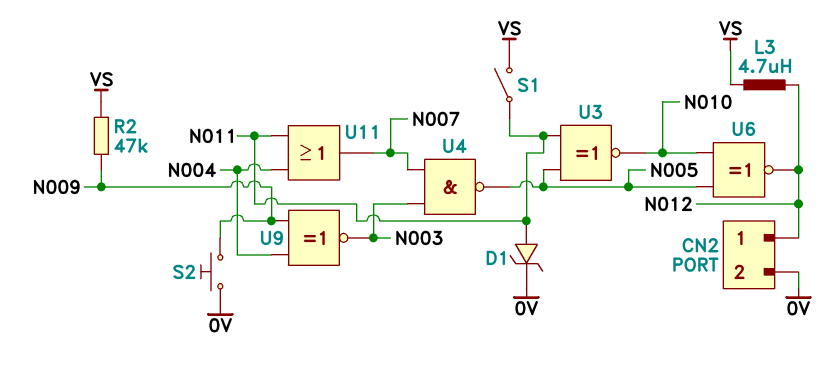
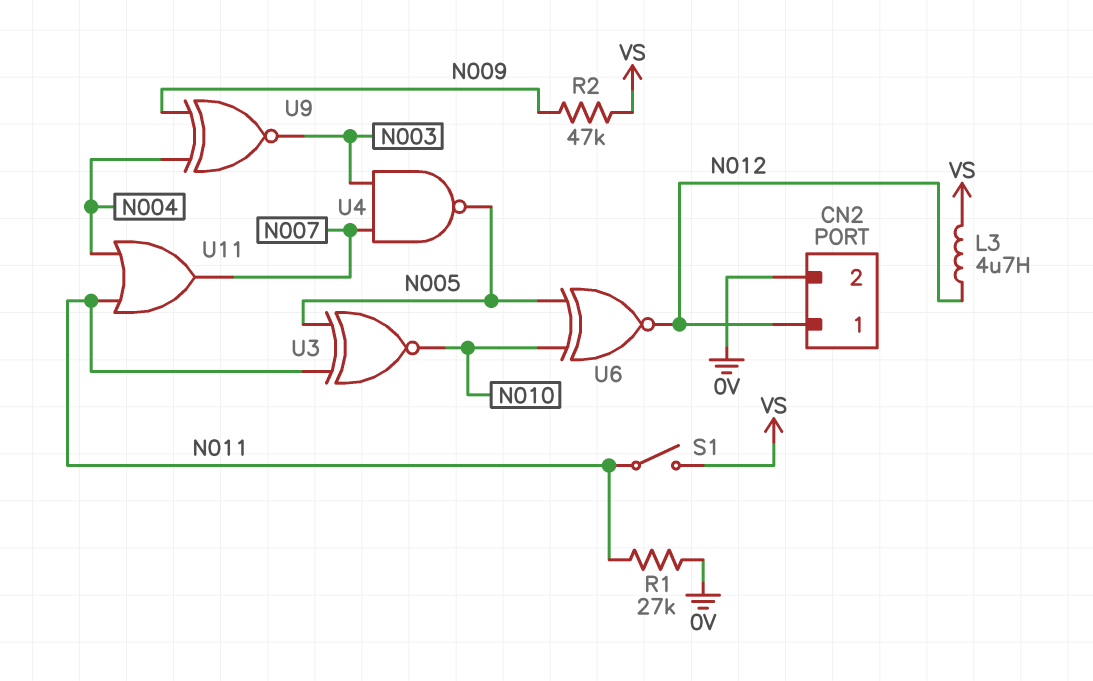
D1: zener (A N011, K 0V) -> none
R1: none -> 27k (0V, N011)
S2: button (0V, N009) -> none

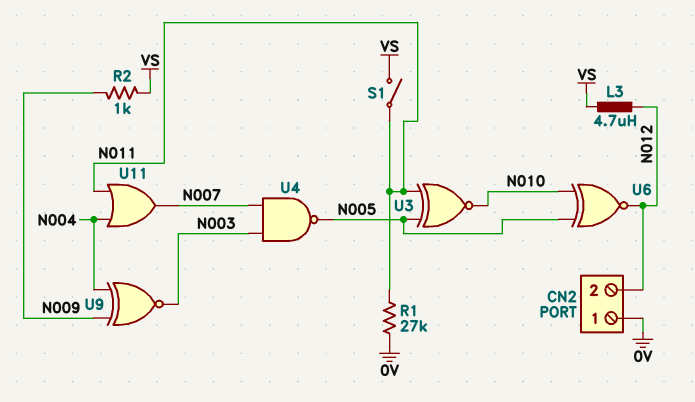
CN2 pin 1: N012 -> 0V
CN2 pin 2: 0V -> N012
R2: 47k (N009, VS) -> 1k (N009, VS)

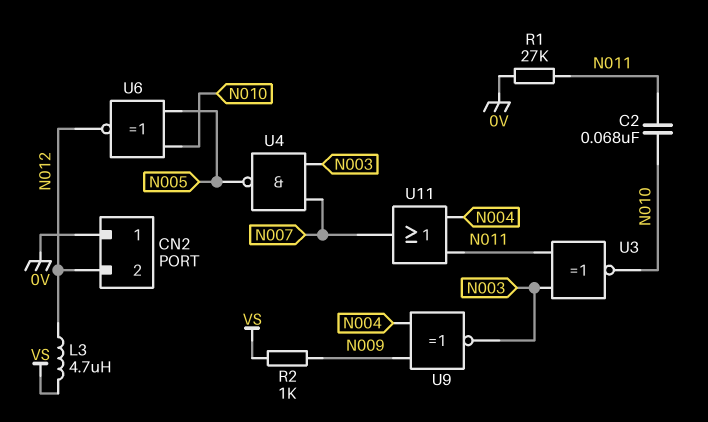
C2: none -> 68nF (N010, N011)
S1: switch (N011, VS) -> none
U3: XNOR (in N005, in N011, out N010) -> XNOR (in N003, in N011, out N010)

